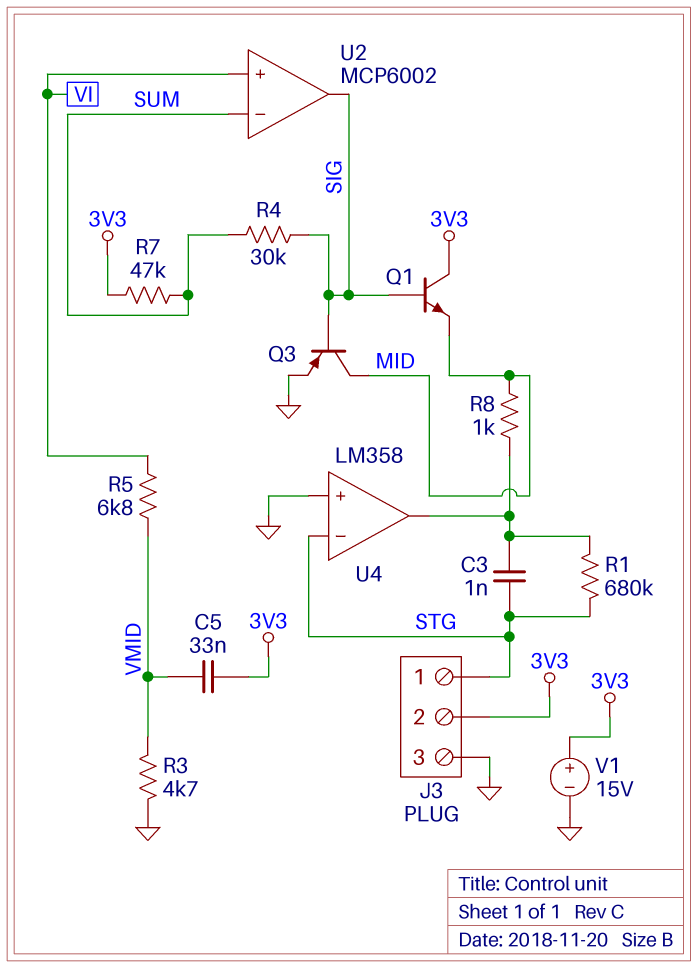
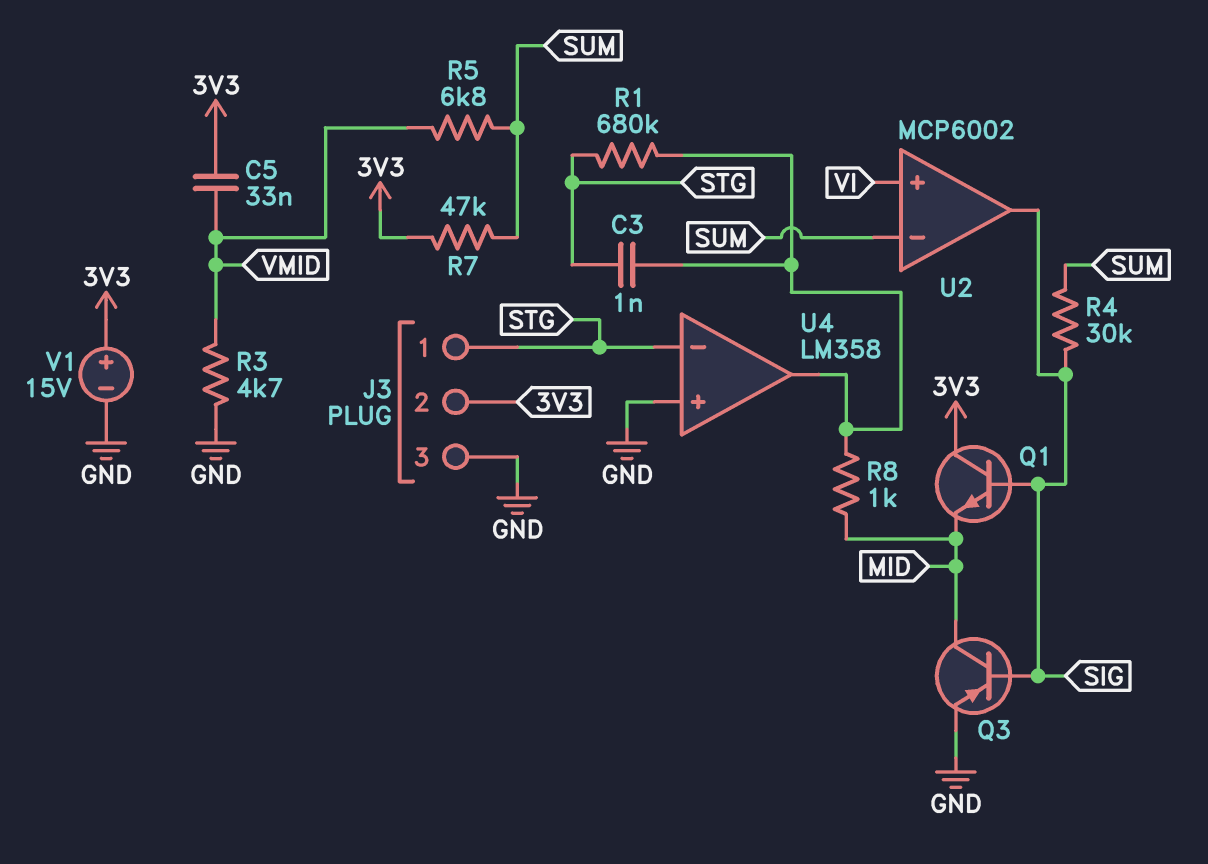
R5: 6.8k (VI, VMID) -> 6.8k (SUM, VMID)

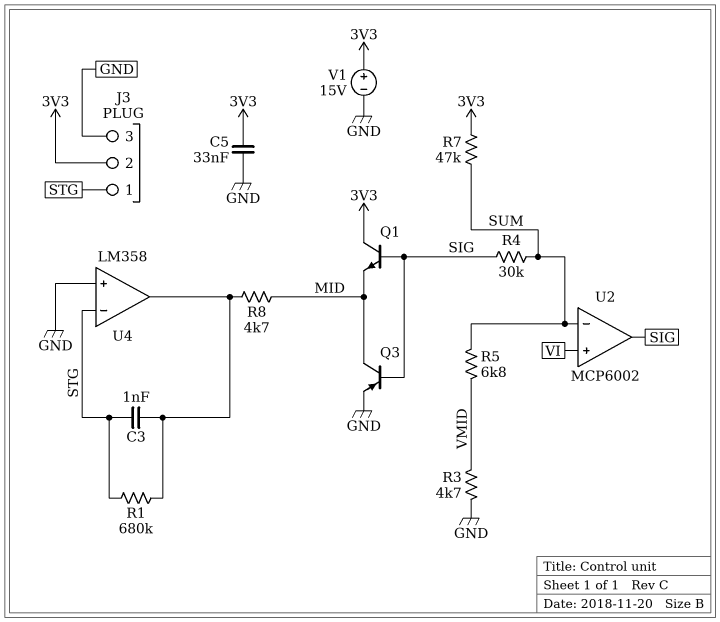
C5: 33nF (3V3, VMID) -> 33nF (3V3, GND)
R8: 1k (MID, U4/out) -> 4.7k (MID, U4/out)

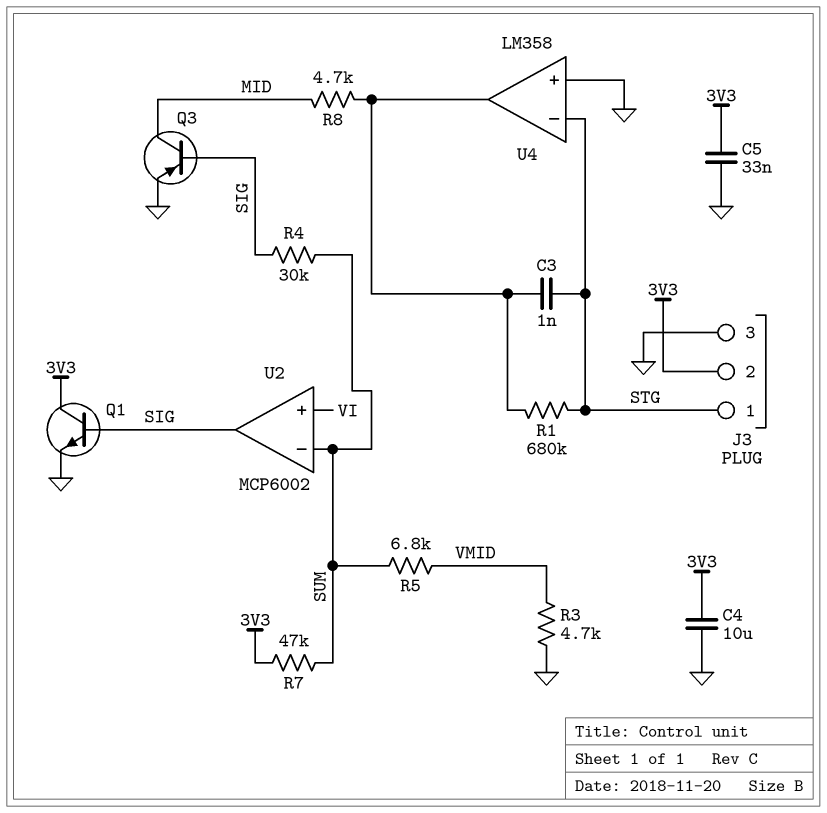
C4: none -> 10uF (3V3, GND)
Q1: NPN (B SIG, C 3V3, E MID) -> NPN (B SIG, C 3V3, E GND)
V1: 15V (plus 3V3, minus GND) -> none

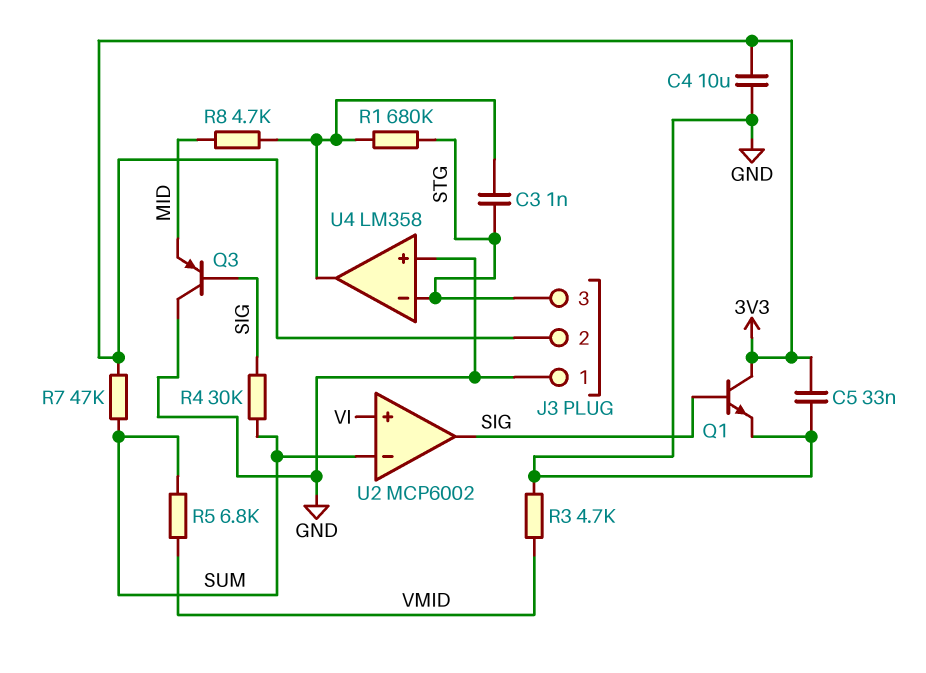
J3 pin 1: STG -> GND
J3 pin 3: GND -> STG
Q3: PNP (B SIG, C MID, E GND) -> PNP (B SIG, C GND, E MID)

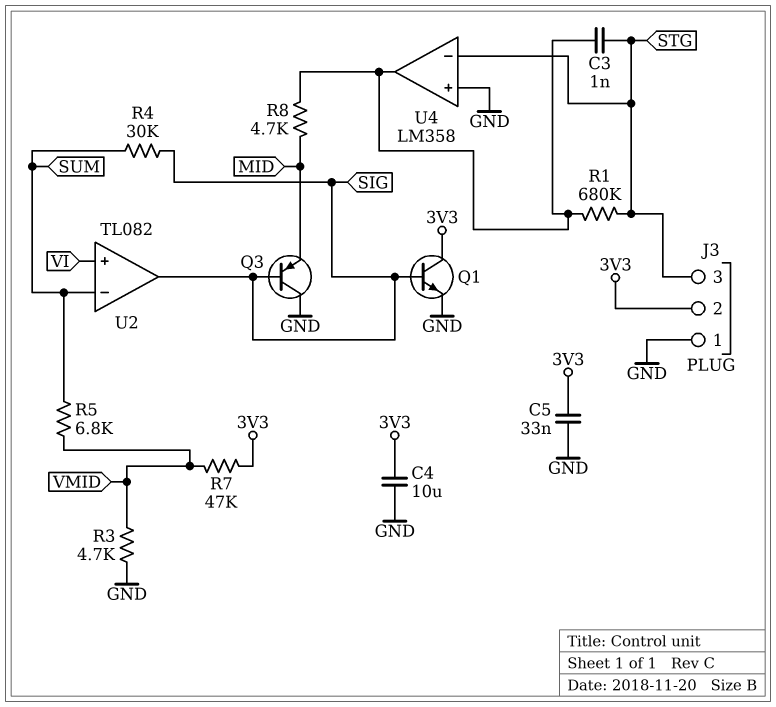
R7: 47k (3V3, SUM) -> 47k (3V3, VMID)
U2: MCP6002 -> TL082

